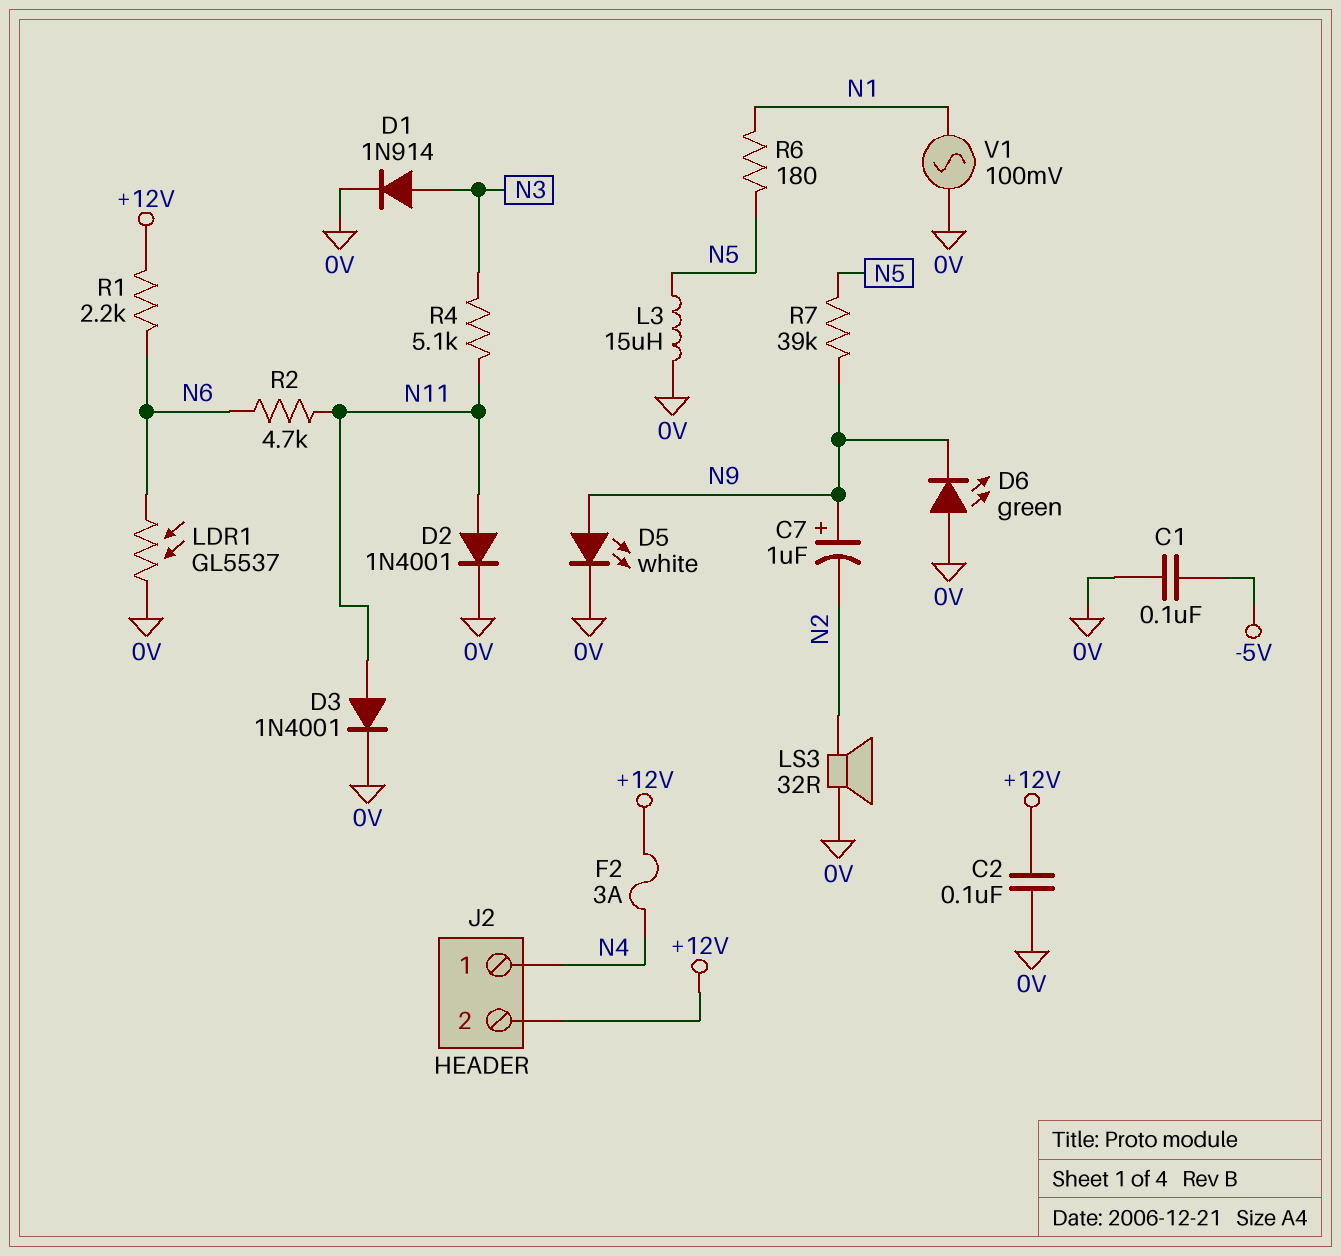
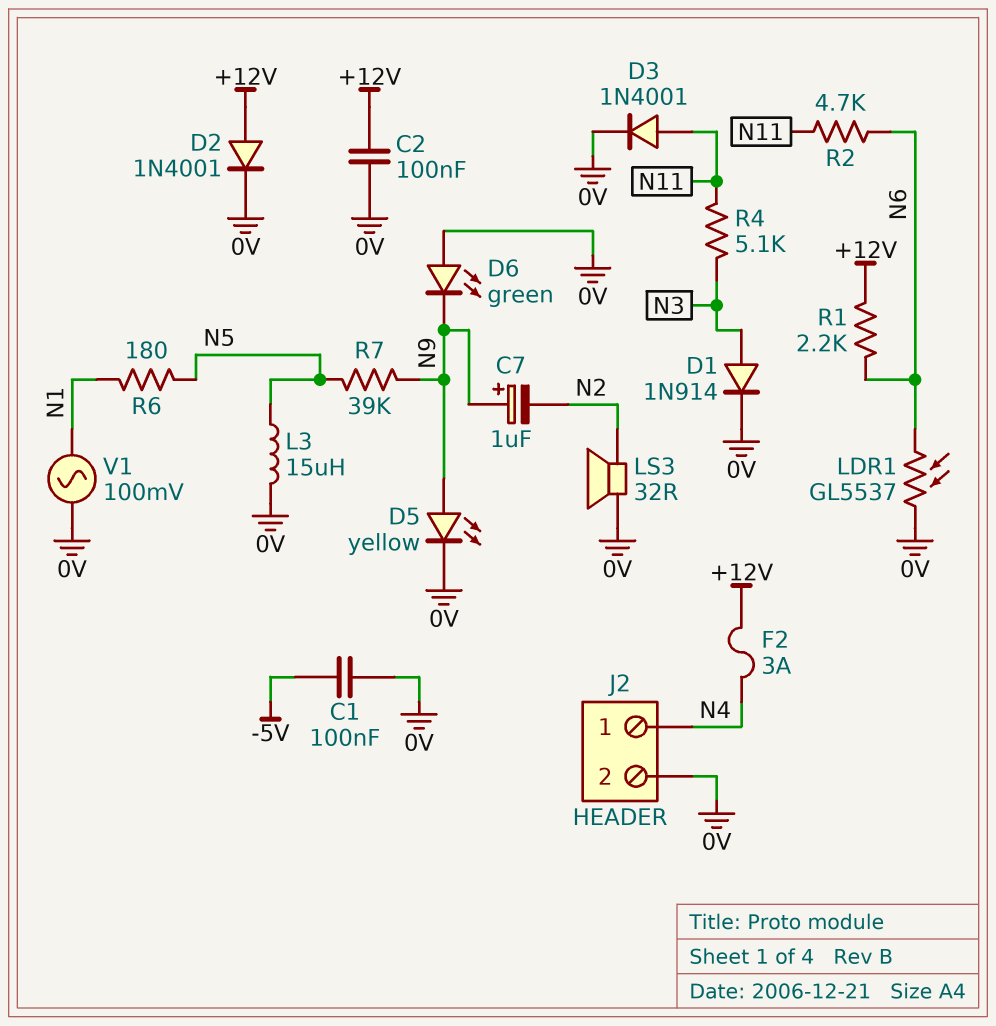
D2: diode 1N4001 (A N11, K 0V) -> diode 1N4001 (A +12V, K 0V)
D5: LED white (A N9, K 0V) -> LED yellow (A N9, K 0V)
J2 pin 2: +12V -> 0V

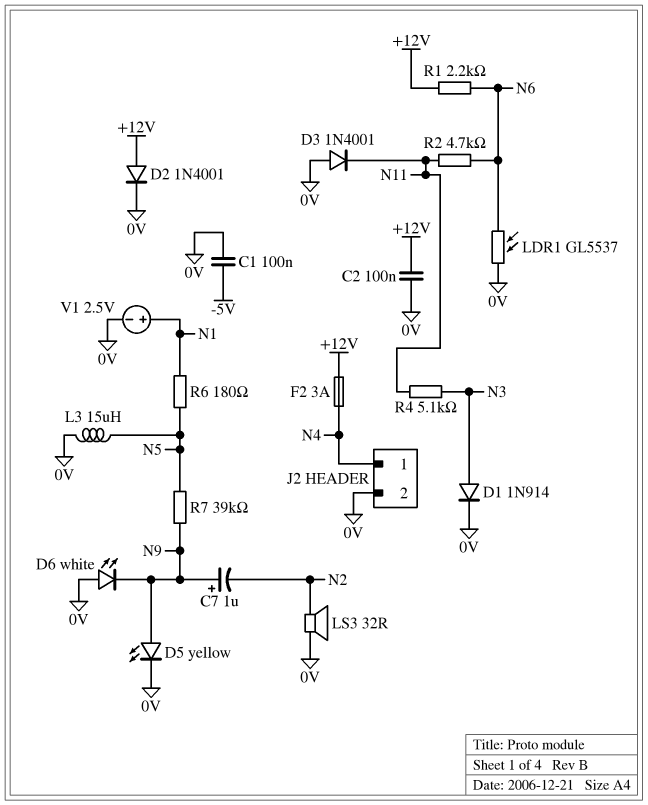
D3: diode 1N4001 (A N11, K 0V) -> diode 1N4001 (A 0V, K N11)
D6: LED green (A 0V, K N9) -> LED white (A 0V, K N9)
V1: AC 100mV (0V, N1) -> 2.5V (plus N1, minus 0V)

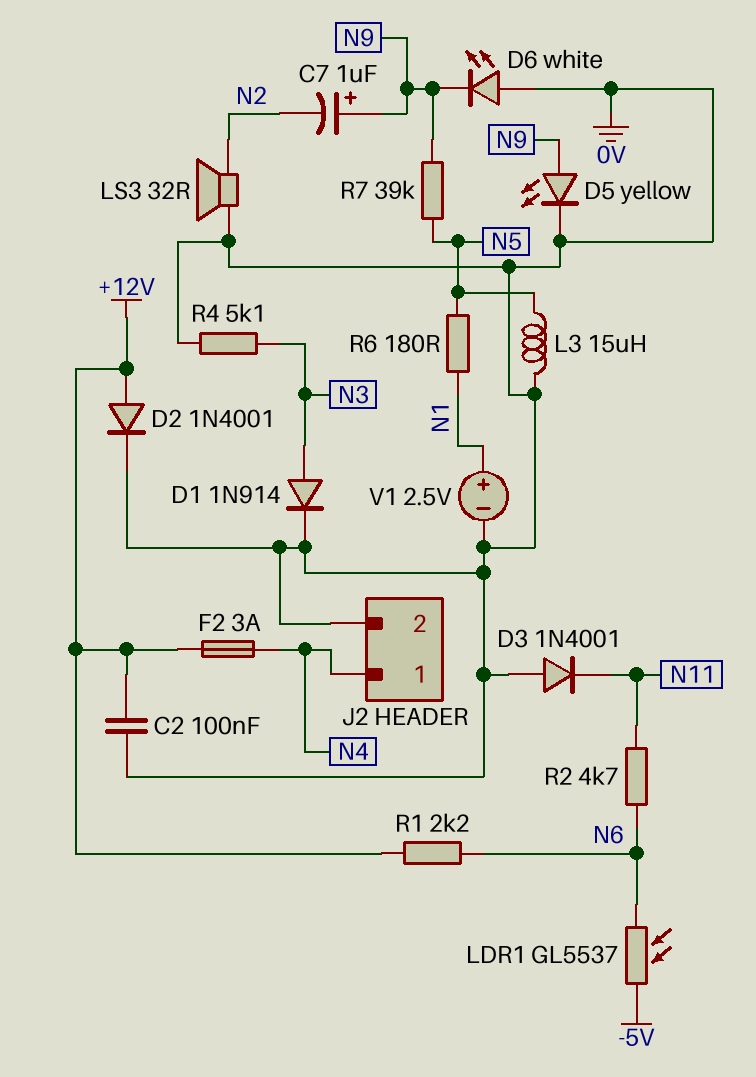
C1: 100nF (-5V, 0V) -> none
LDR1: GL5537 (0V, N6) -> GL5537 (-5V, N6)
R4: 5.1k (N3, N11) -> 5.1k (0V, N3)

